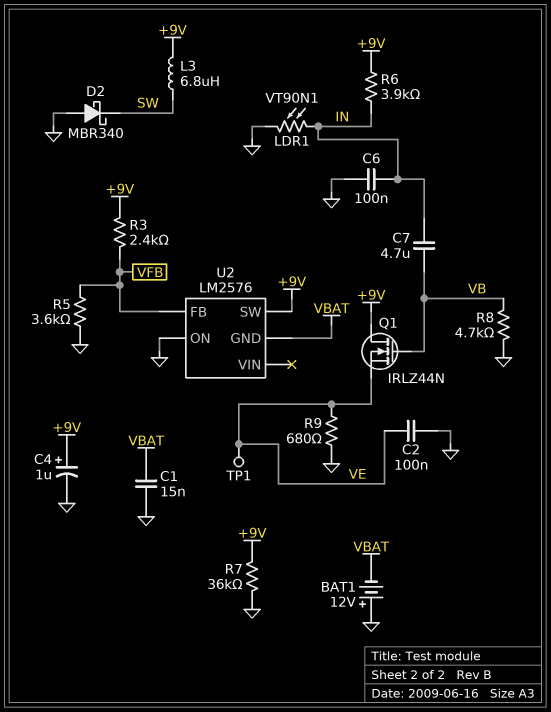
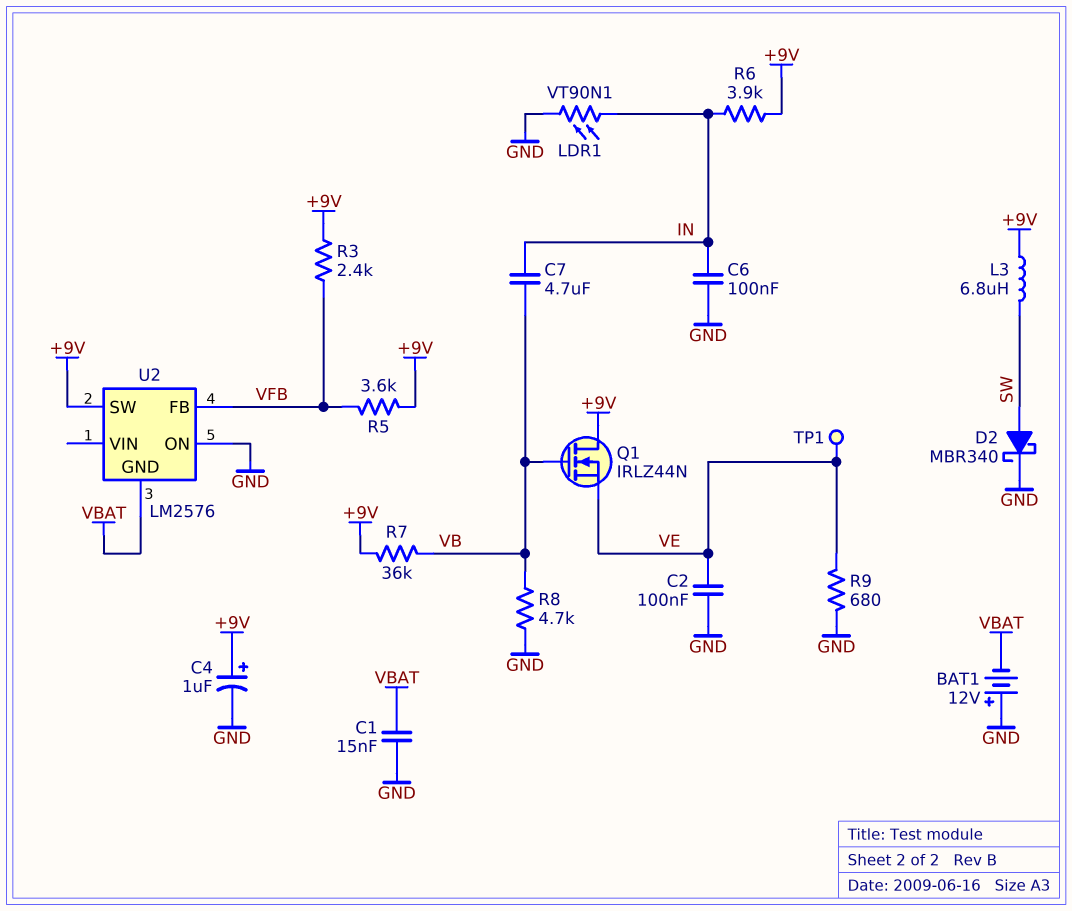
D2: schottky MBR340 (A GND, K SW) -> schottky MBR340 (A SW, K GND)
R5: 3.6k (GND, VFB) -> 3.6k (+9V, VFB)
R7: 36k (+9V, GND) -> 36k (+9V, VB)

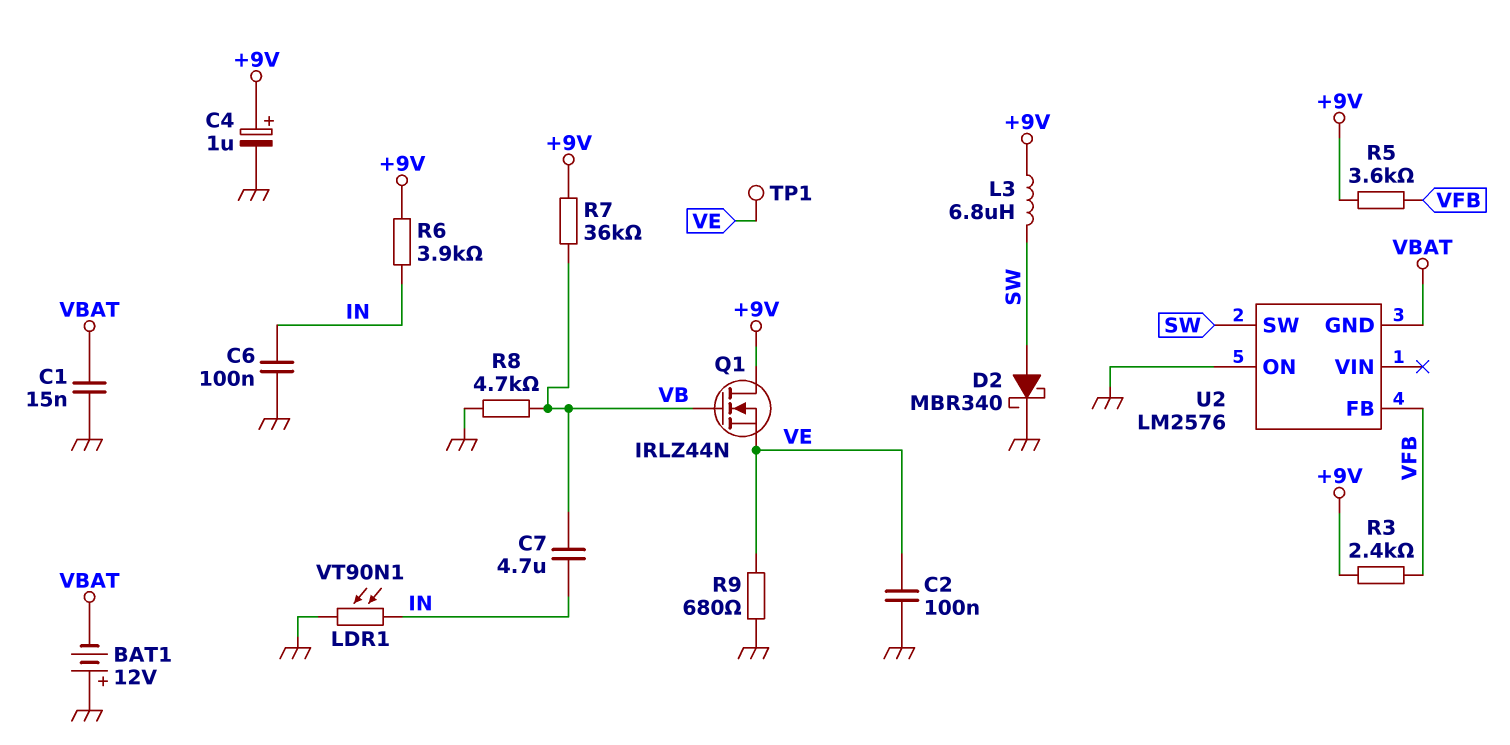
U2 pin SW: +9V -> SW

